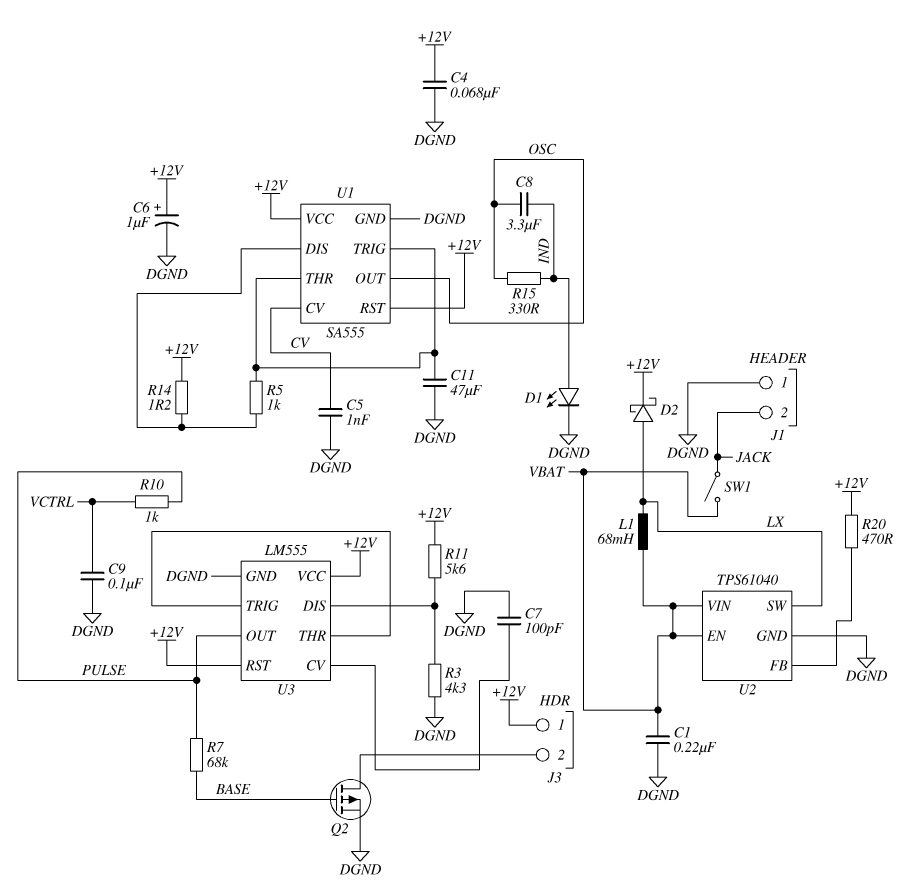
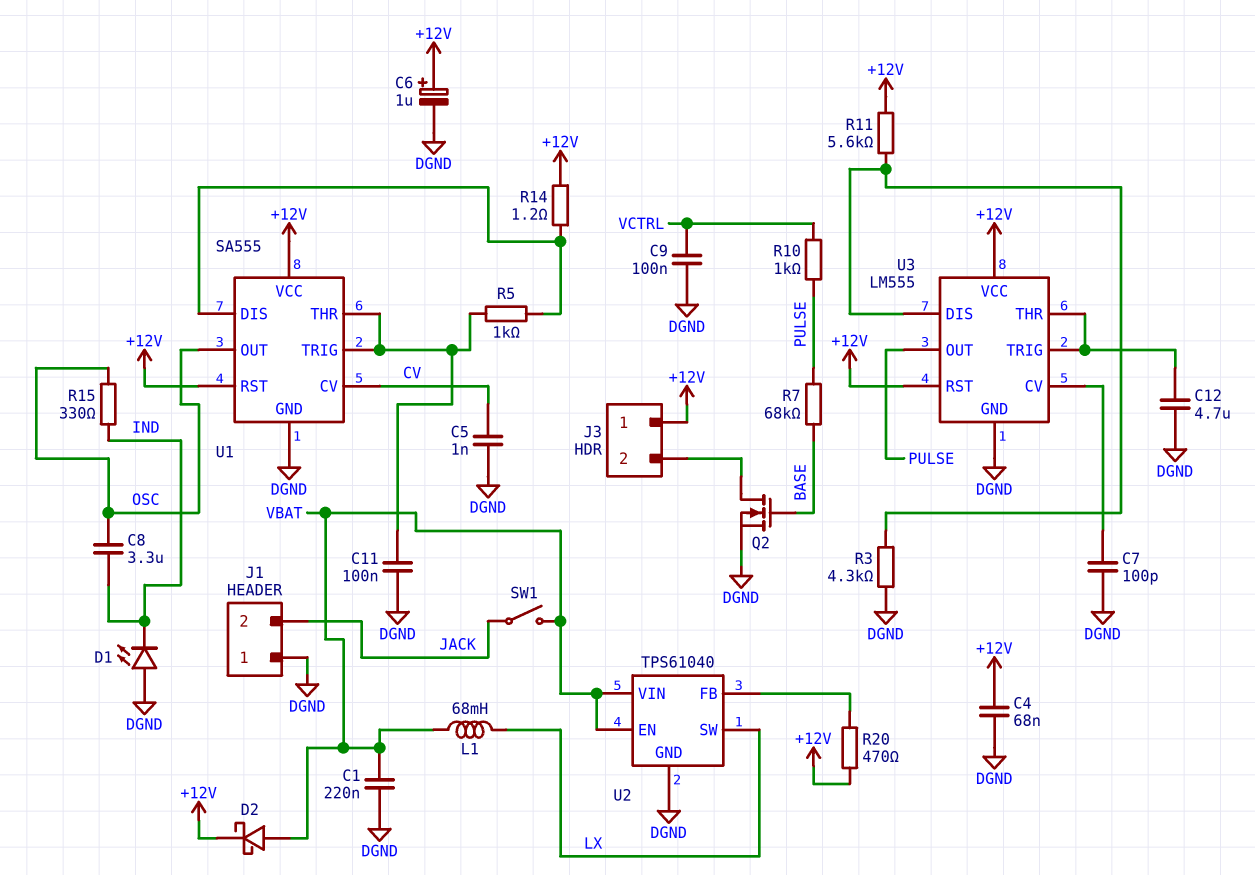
C11: 47uF (DGND, U1/THR) -> 100nF (DGND, U1/THR)
C12: none -> 4.7uF (DGND, U3/THR)
D1: LED (A IND, K DGND) -> LED (A DGND, K IND)
D2: schottky (A LX, K +12V) -> schottky (A VBAT, K +12V)
Q2: PMOS (G BASE, D J3/2, S DGND) -> NMOS (G BASE, D J3/2, S DGND)

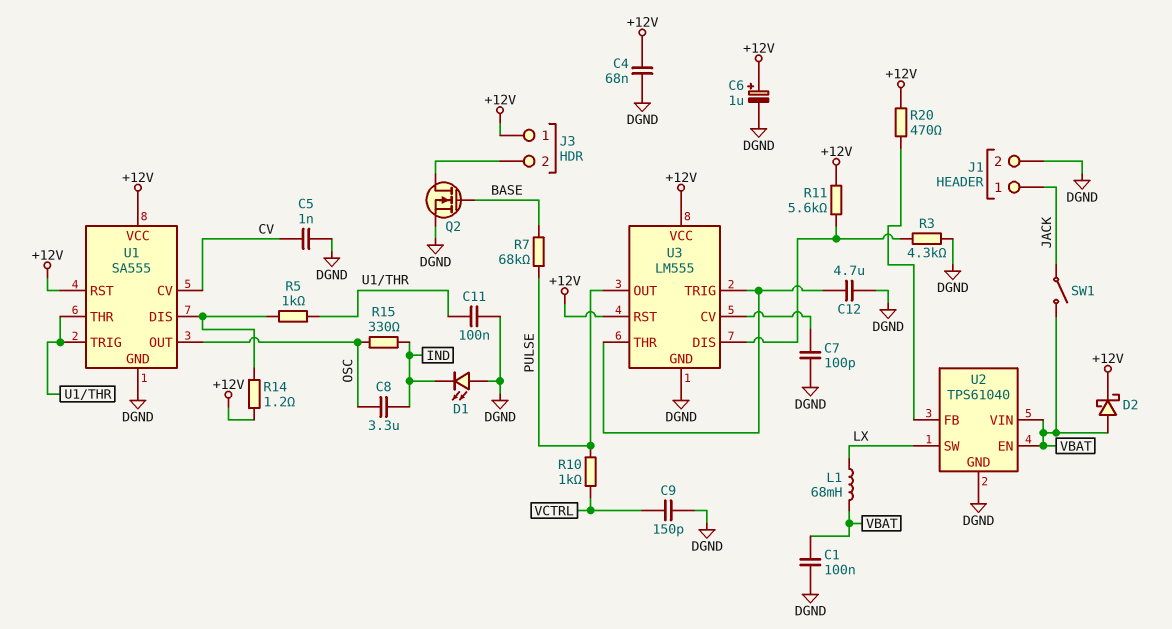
C1: 220nF (DGND, VBAT) -> 100nF (DGND, VBAT)
C9: 100nF (DGND, VCTRL) -> 150pF (DGND, VCTRL)
J1 pin 1: DGND -> JACK
J1 pin 2: JACK -> DGND

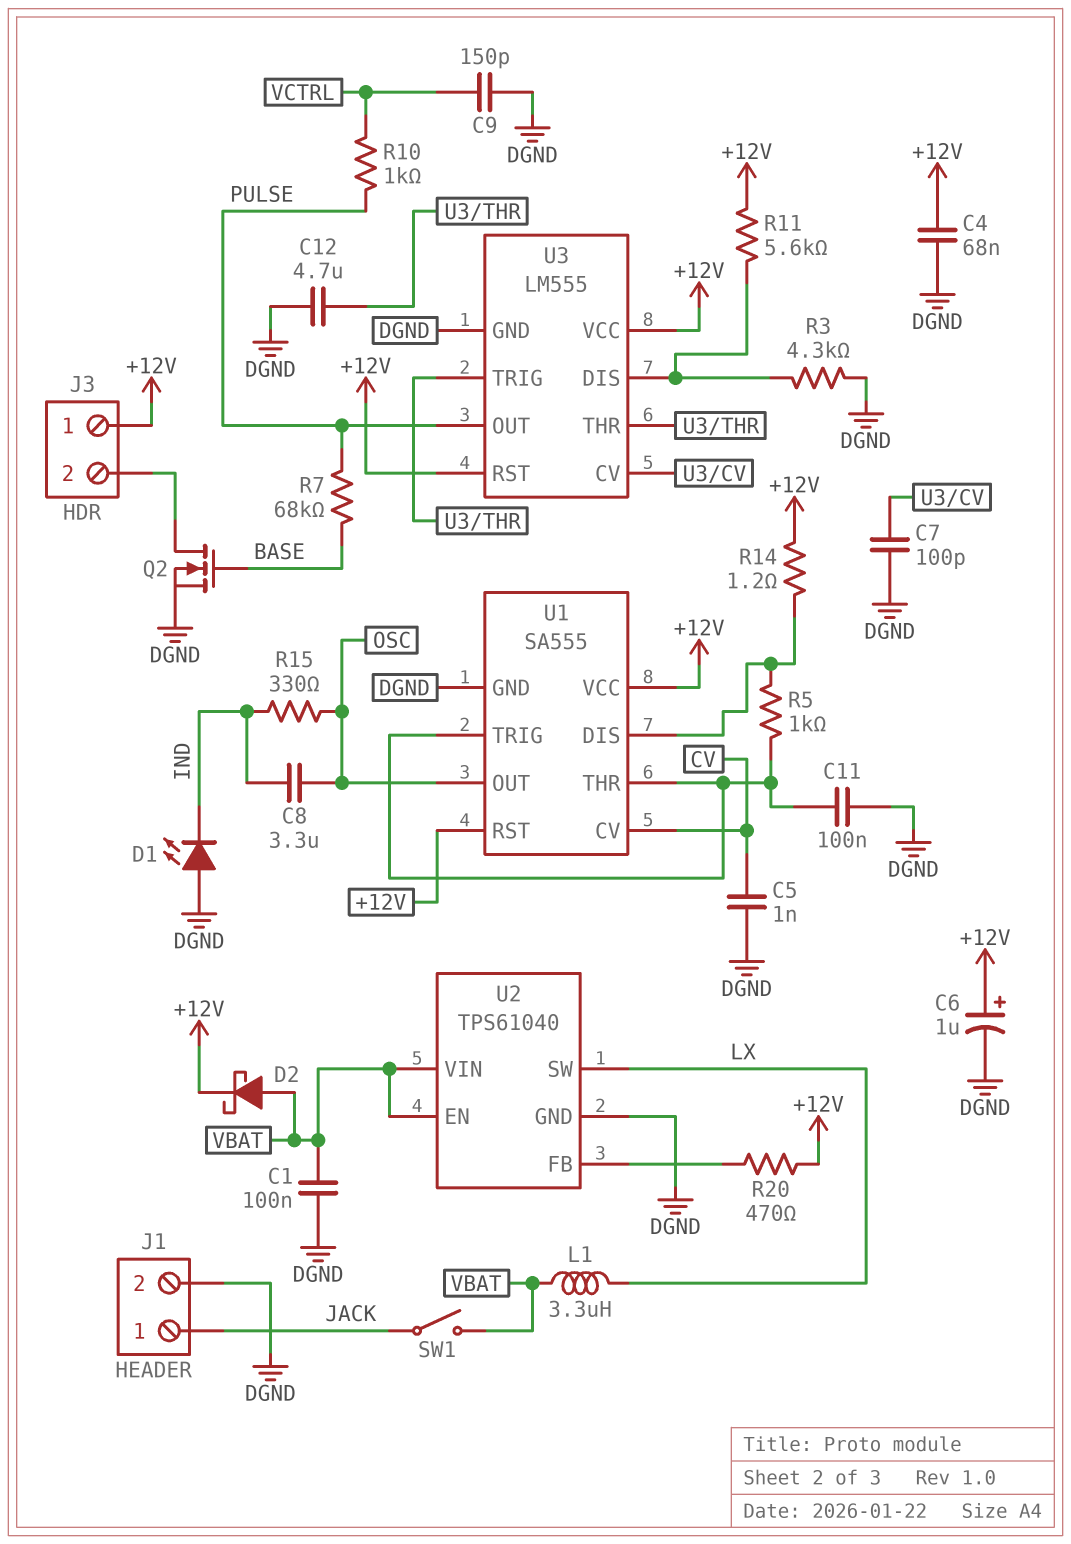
L1: 68mH (LX, VBAT) -> 3.3uH (LX, VBAT)

